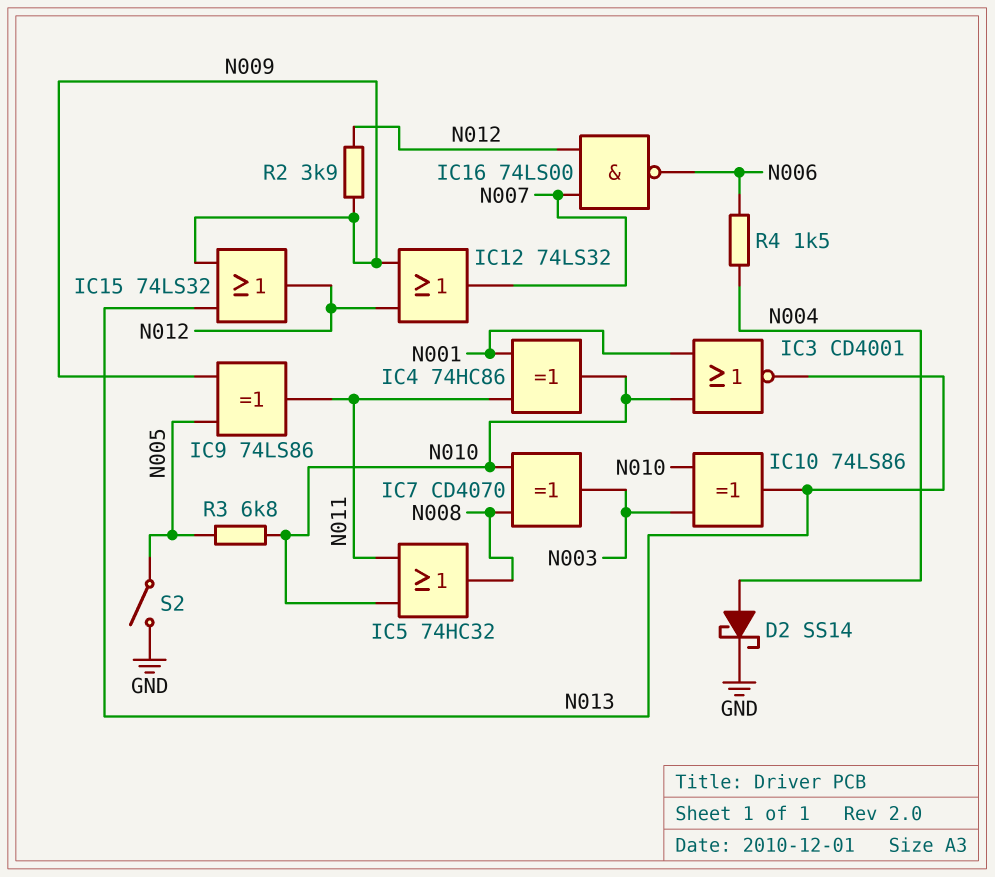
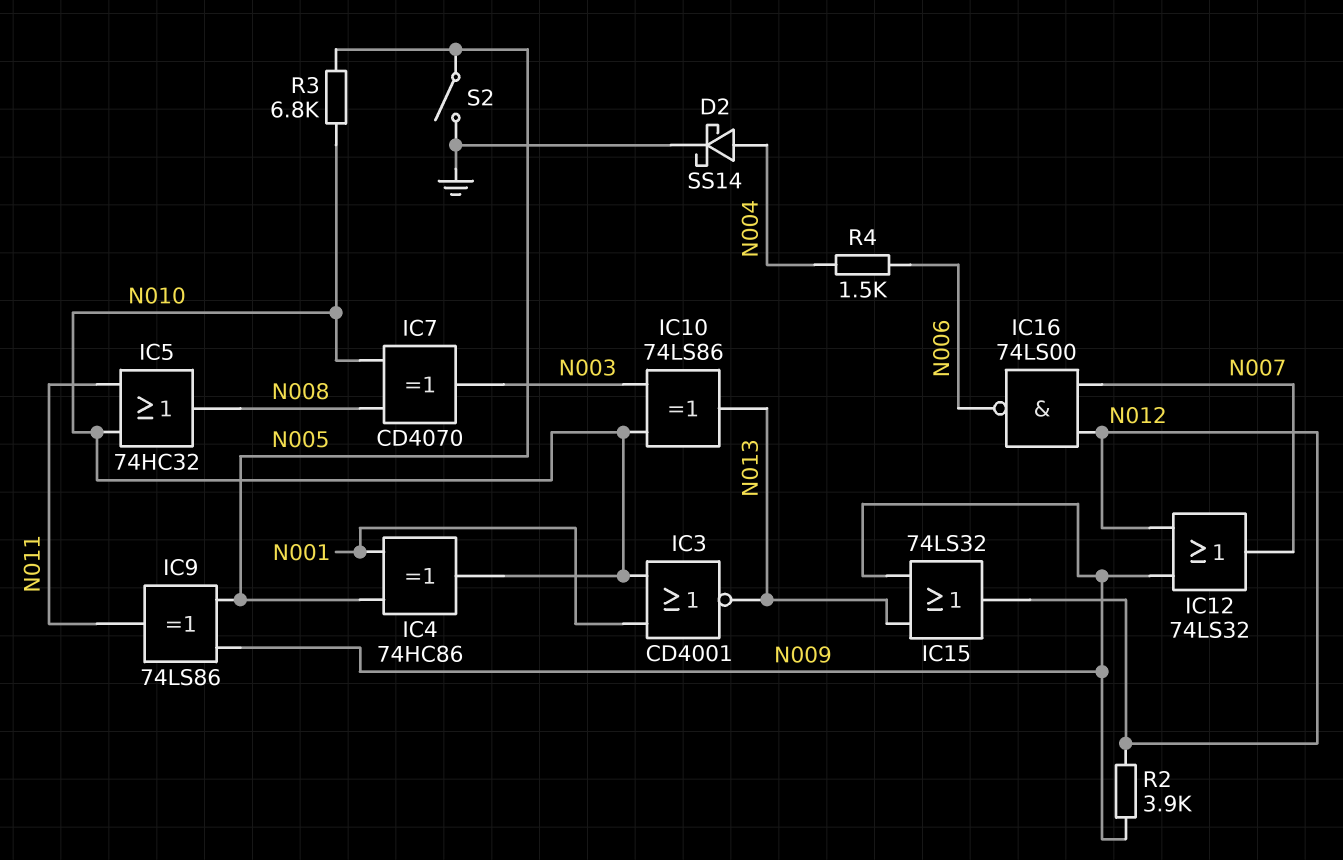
IC4: XOR 74HC86 (in N001, in N011, out N010) -> XOR 74HC86 (in N001, in N005, out N010)

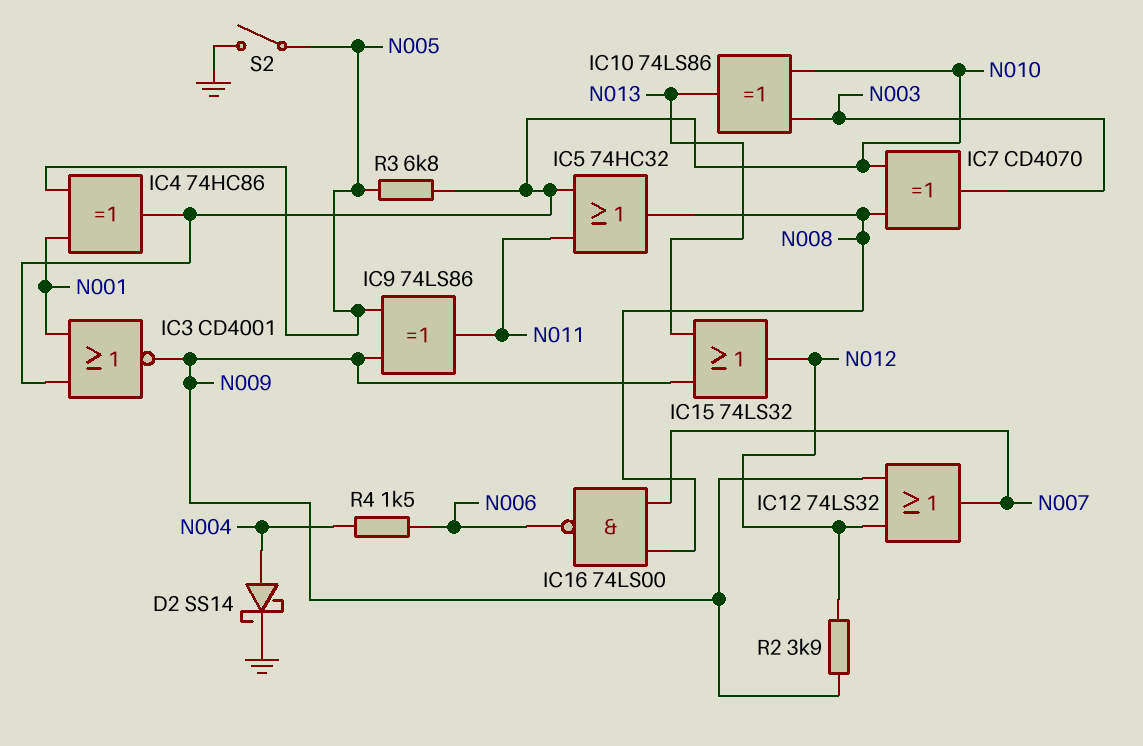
IC3: NOR CD4001 (in N001, in N010, out N013) -> NOR CD4001 (in N001, in N010, out N009)
IC16: NAND 74LS00 (in N007, in N012, out N006) -> NAND 74LS00 (in N007, in N008, out N006)

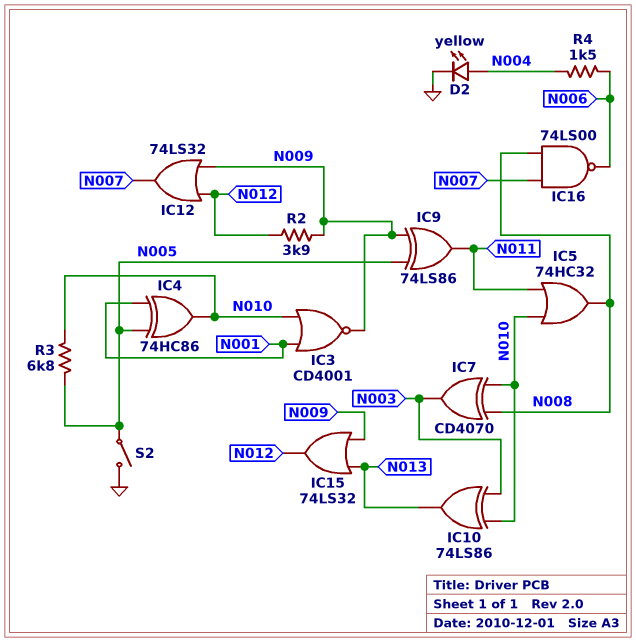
D2: schottky SS14 (A N004, K GND) -> LED yellow (A N004, K GND)

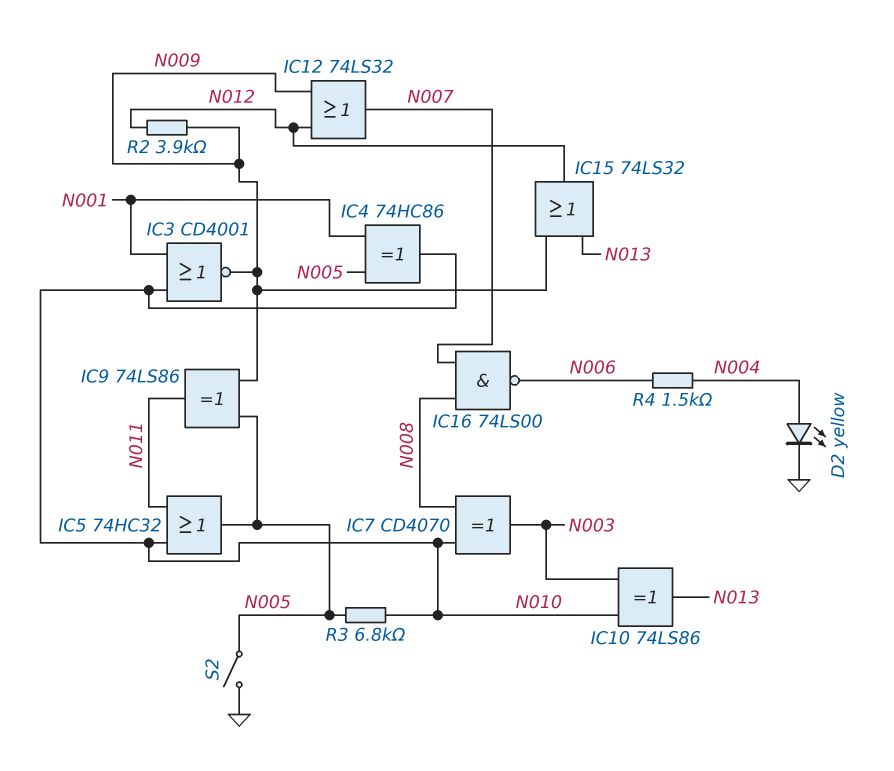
IC5: OR 74HC32 (in N010, in N011, out N008) -> OR 74HC32 (in N010, in N011, out N005)

